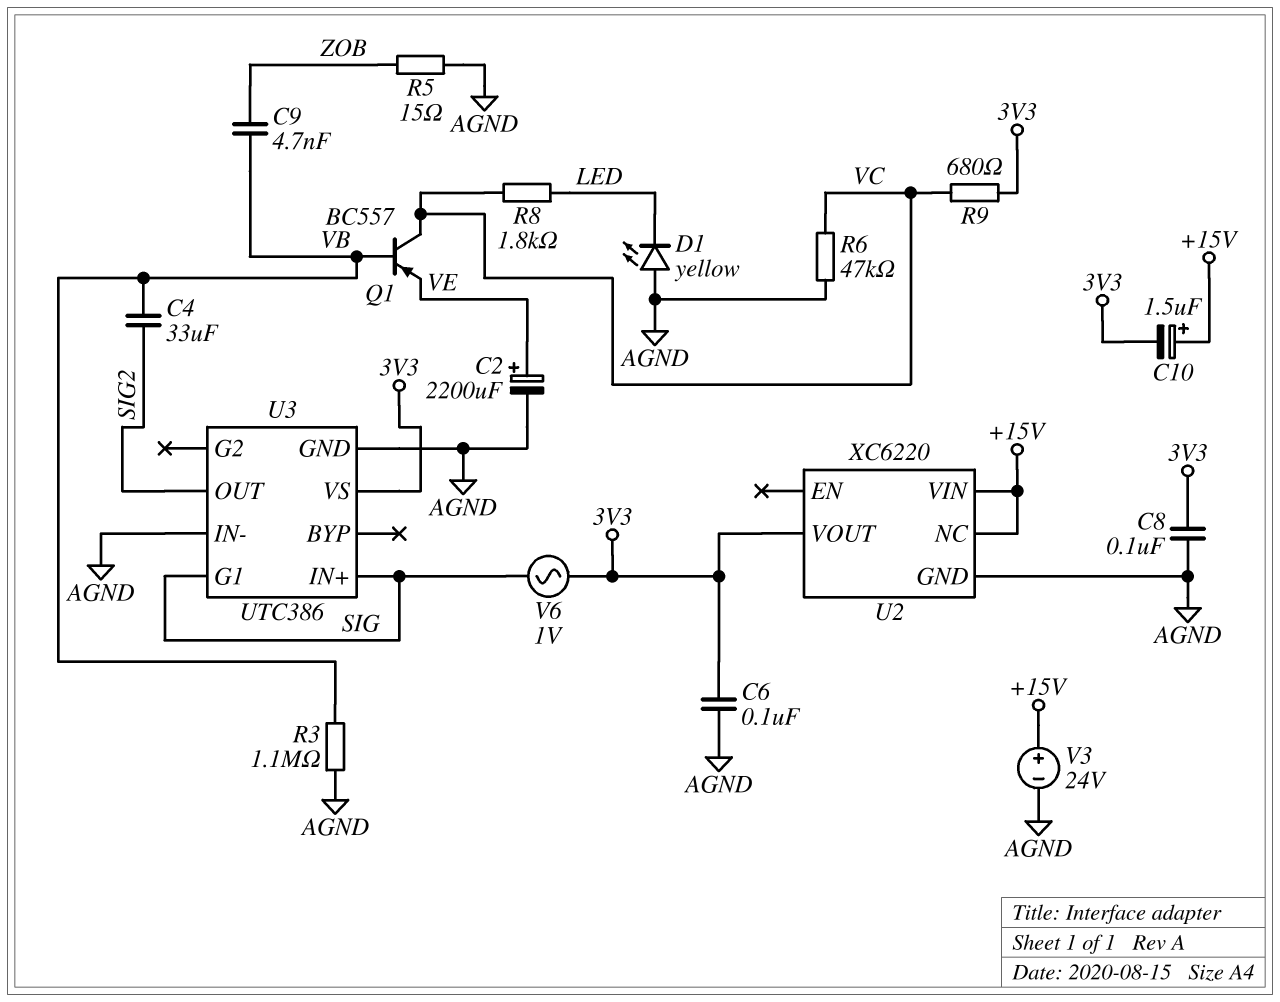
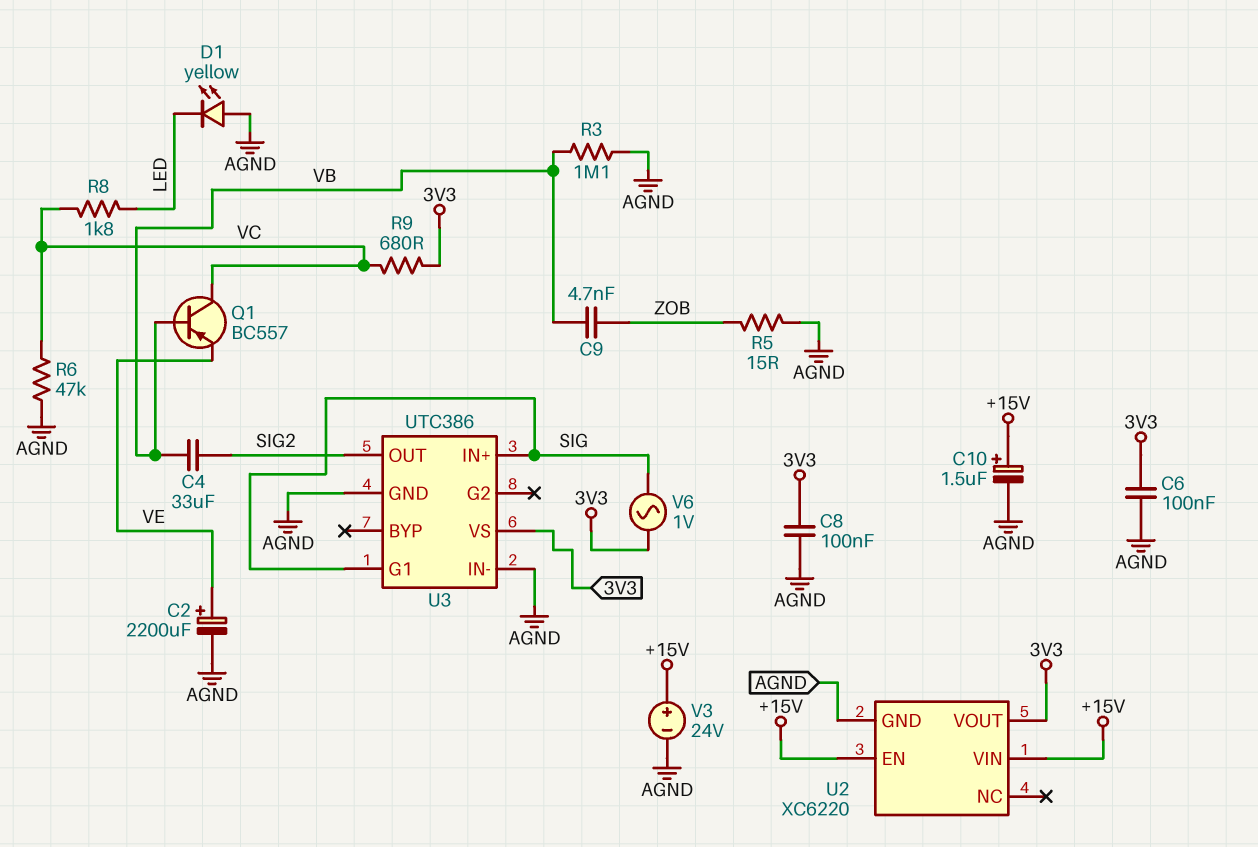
C10: 1.5uF (plus +15V, minus 3V3) -> 1.5uF (plus +15V, minus AGND)
U2 pin EN: none -> +15V
U2 pin NC: +15V -> none

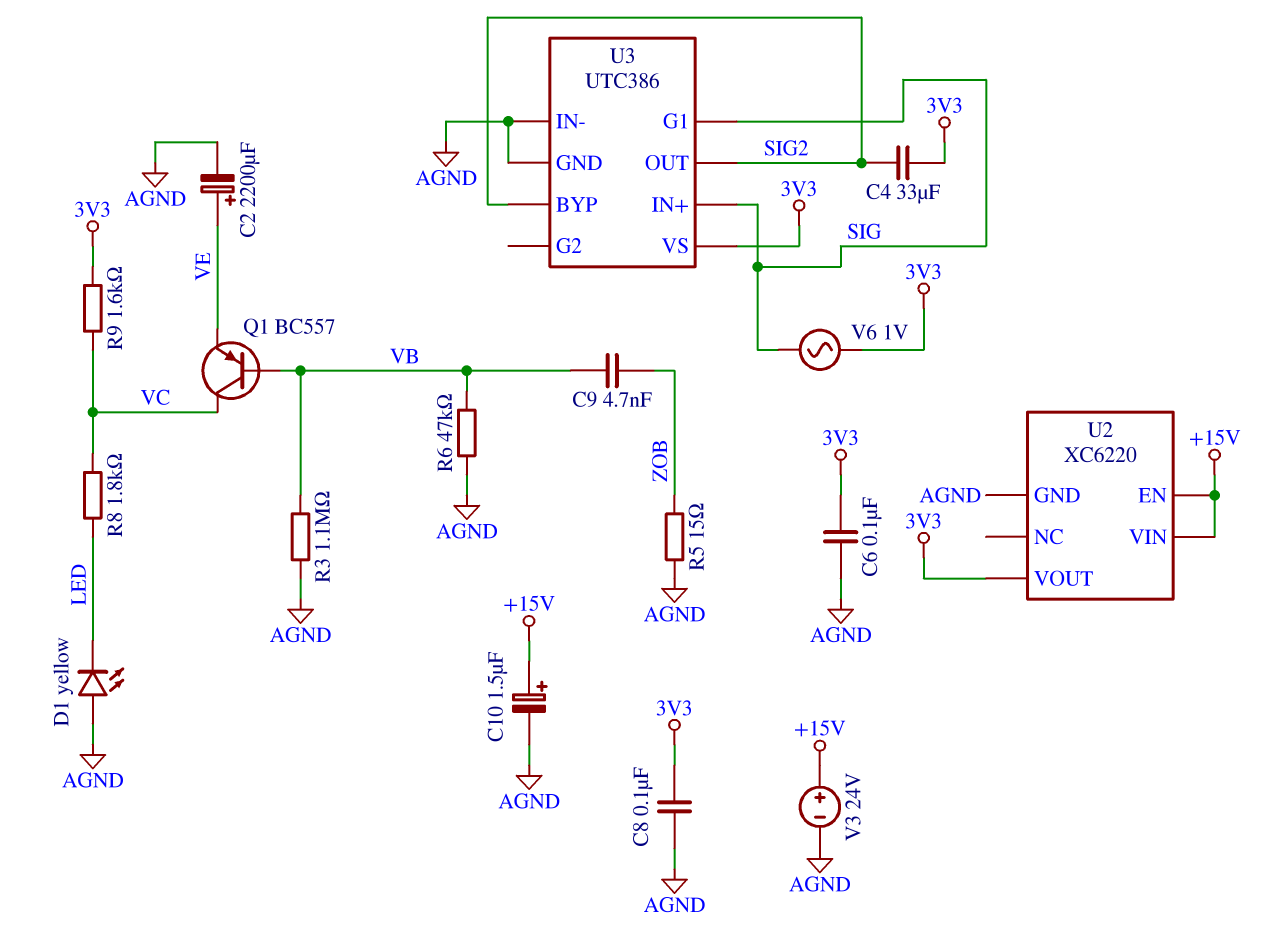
C4: 33uF (SIG2, VB) -> 33uF (3V3, SIG2)
R6: 47k (AGND, VC) -> 47k (AGND, VB)
R9: 680 (3V3, VC) -> 1.6k (3V3, VC)
U3 pin BYP: none -> SIG2

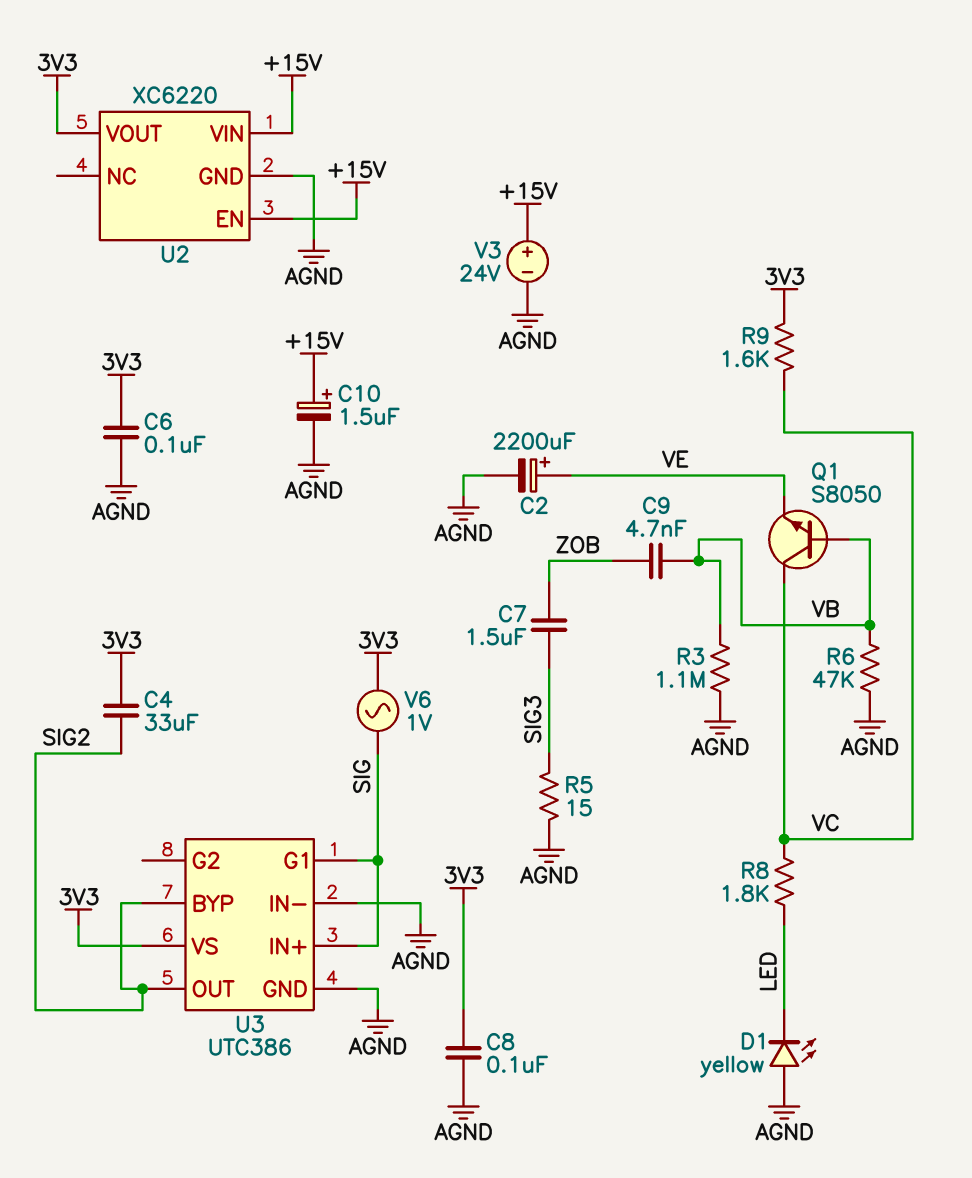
C7: none -> 1.5uF (SIG3, ZOB)
Q1: PNP BC557 (B VB, C VC, E VE) -> NPN S8050 (B VB, C VC, E VE)
R5: 15 (AGND, ZOB) -> 15 (AGND, SIG3)

